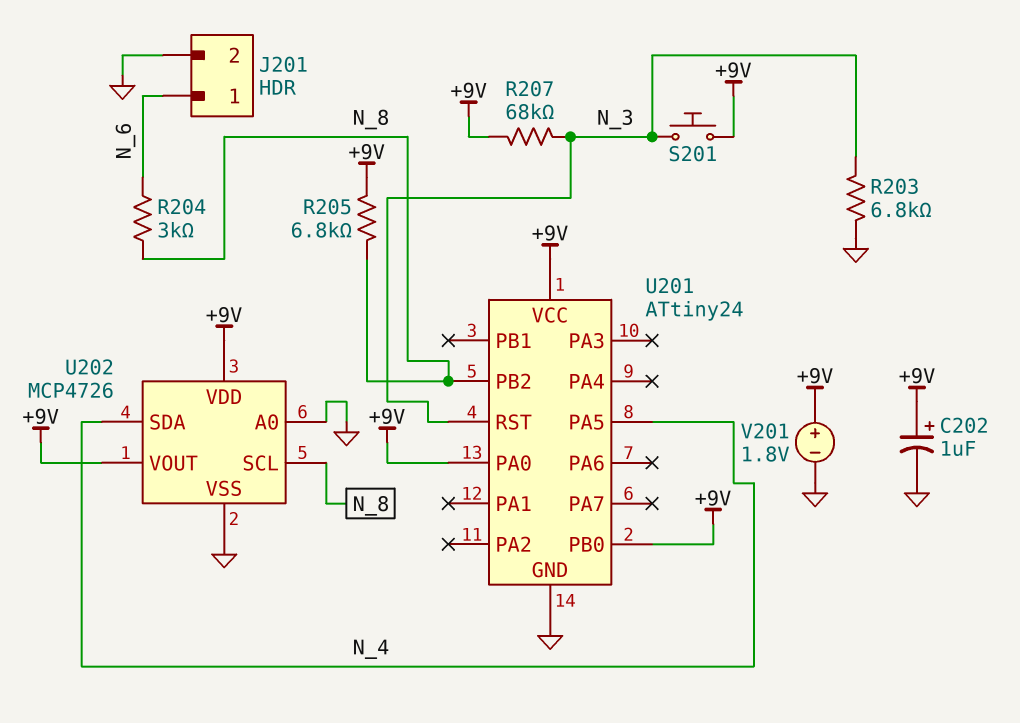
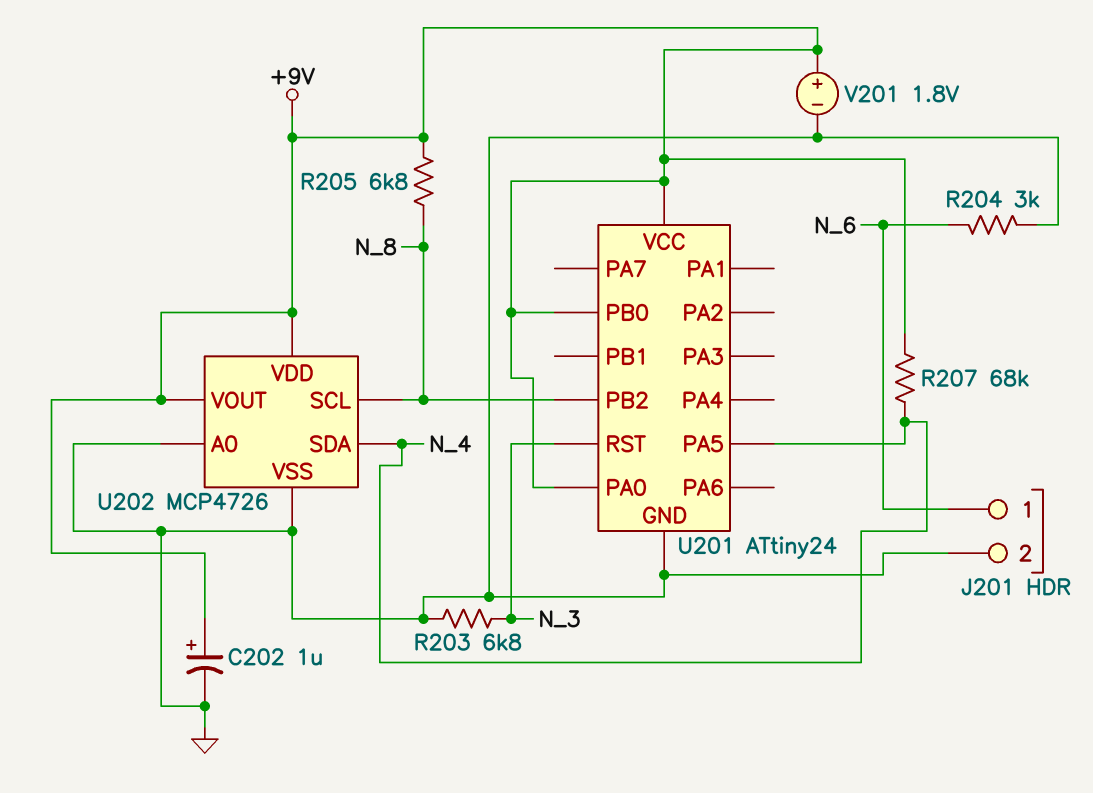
R204: 3k (N_6, N_8) -> 3k (GND, N_6)
R207: 68k (+9V, N_3) -> 68k (+9V, N_4)
S201: button (+9V, N_3) -> none

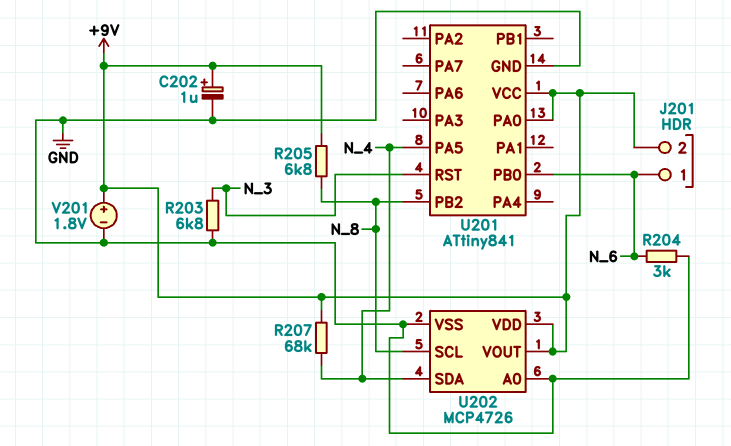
J201 pin 2: GND -> +9V
U201: ATtiny24 -> ATtiny841
U201 pin PB0: +9V -> N_6

